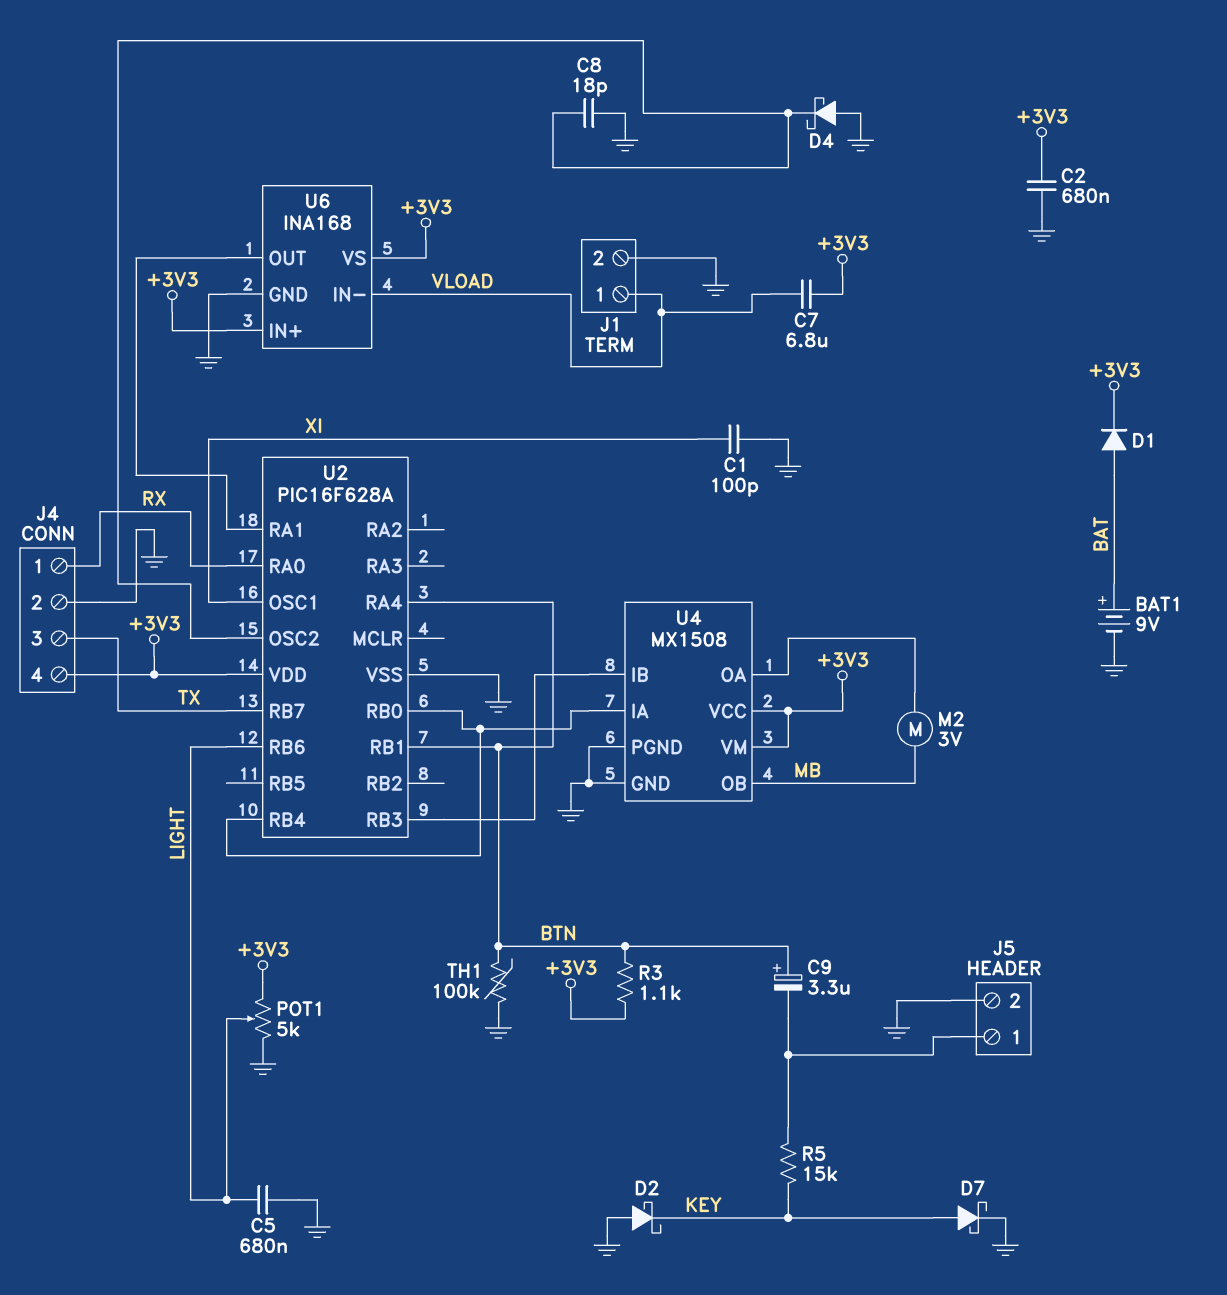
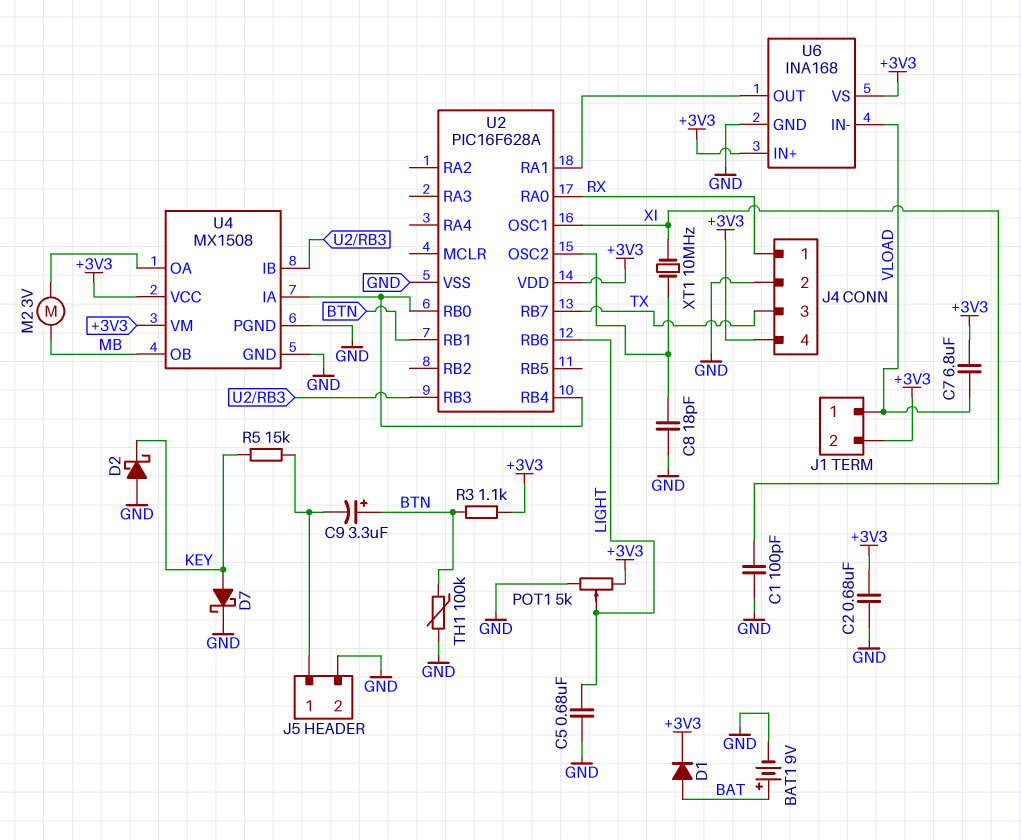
D4: schottky (A GND, K U2/OSC2) -> none
J1 pin 2: GND -> +3V3
U2 pin RA4: BTN -> none
XT1: none -> 10MHz (U2/OSC2, XI)

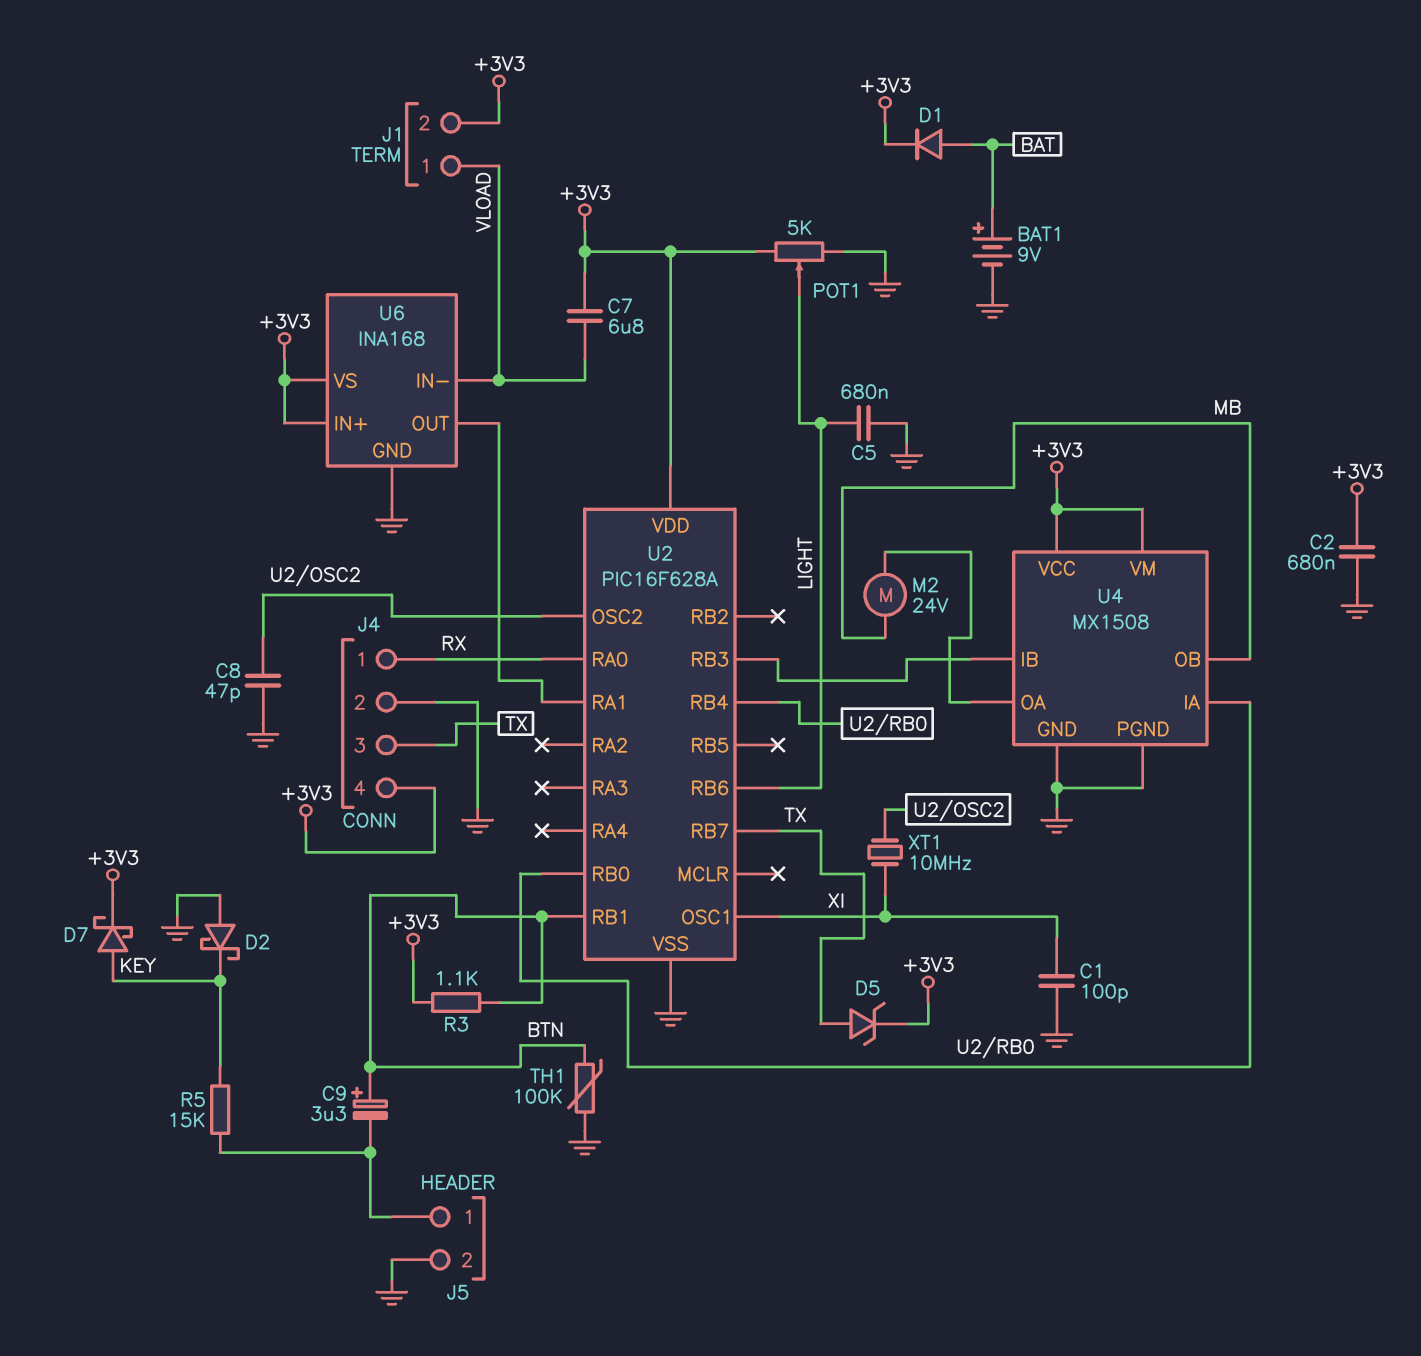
C8: 18pF (GND, U2/OSC2) -> 47pF (GND, U2/OSC2)
D5: none -> zener (A TX, K +3V3)
D7: schottky (A KEY, K GND) -> schottky (A KEY, K +3V3)
M2: motor 3V (MB, U4/OA) -> motor 24V (MB, U4/OA)

